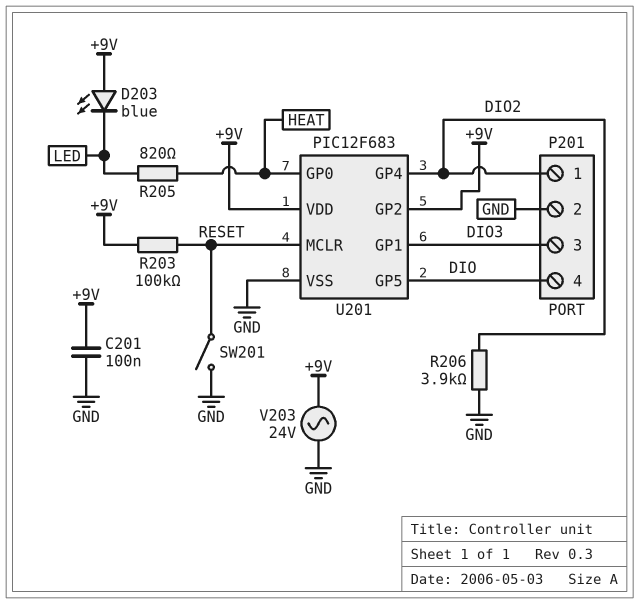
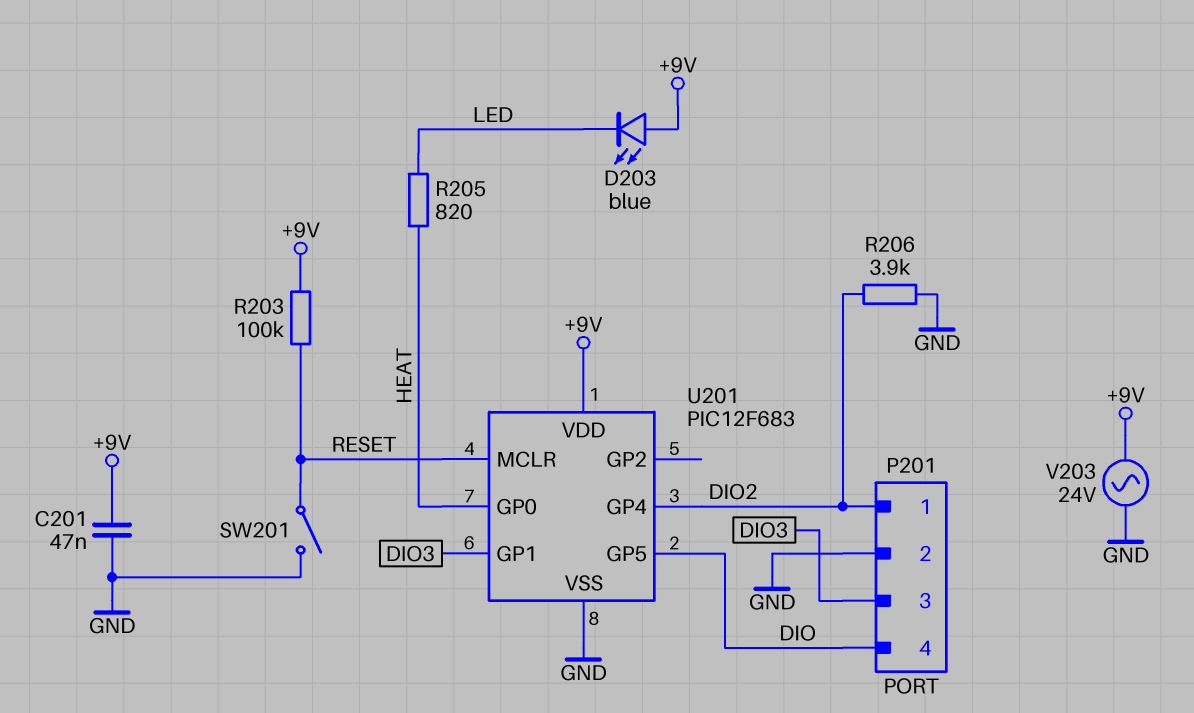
C201: 100nF (+9V, GND) -> 47nF (+9V, GND)
U201 pin GP2: +9V -> none

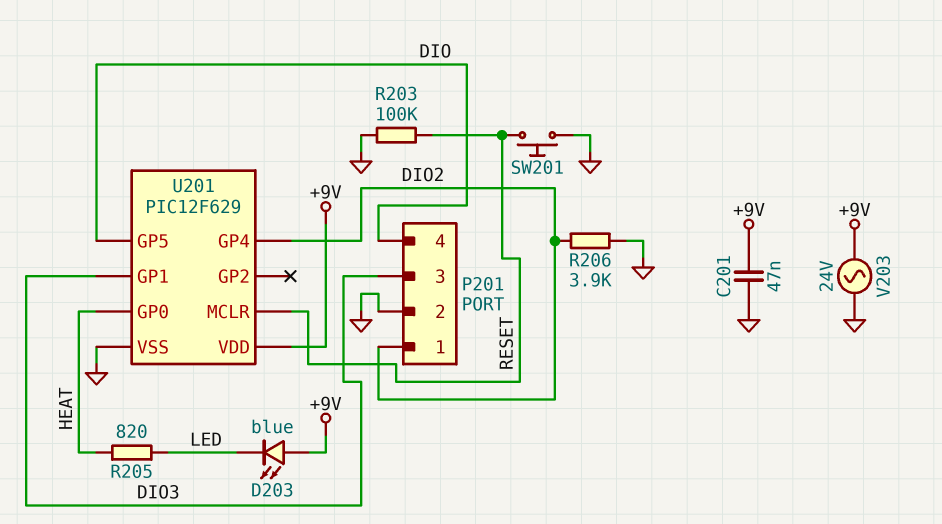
R203: 100k (+9V, RESET) -> 100k (GND, RESET)
SW201: switch (GND, RESET) -> button (GND, RESET)
U201: PIC12F683 -> PIC12F629

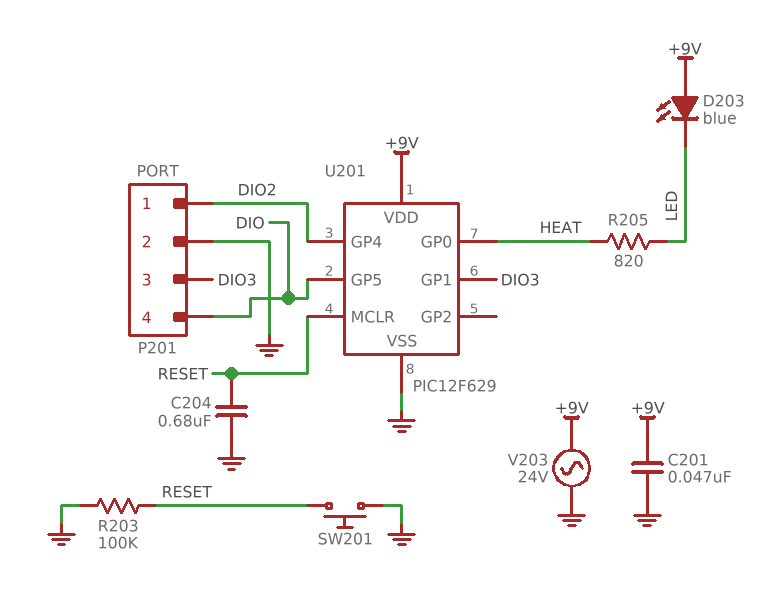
C204: none -> 680nF (GND, RESET)
R206: 3.9k (DIO2, GND) -> none

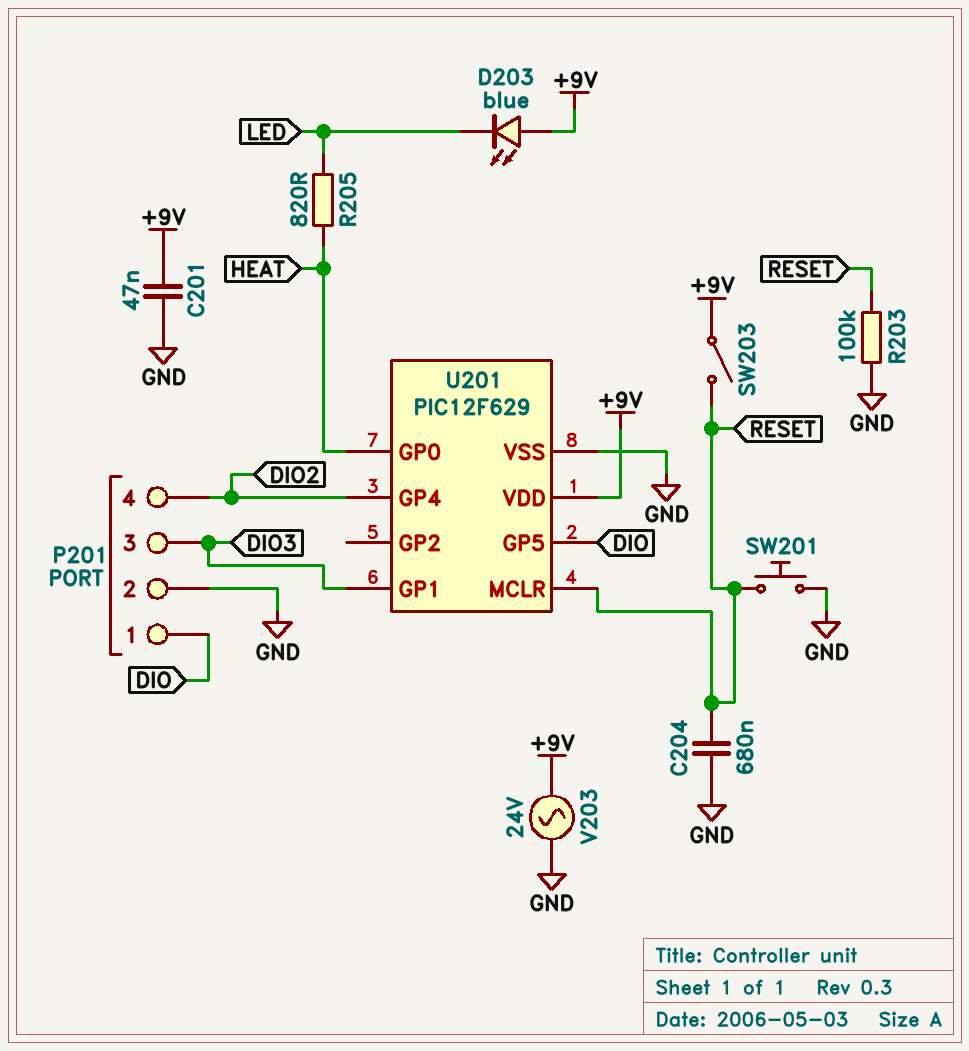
P201 pin 1: DIO2 -> DIO
P201 pin 4: DIO -> DIO2
SW203: none -> switch (+9V, RESET)

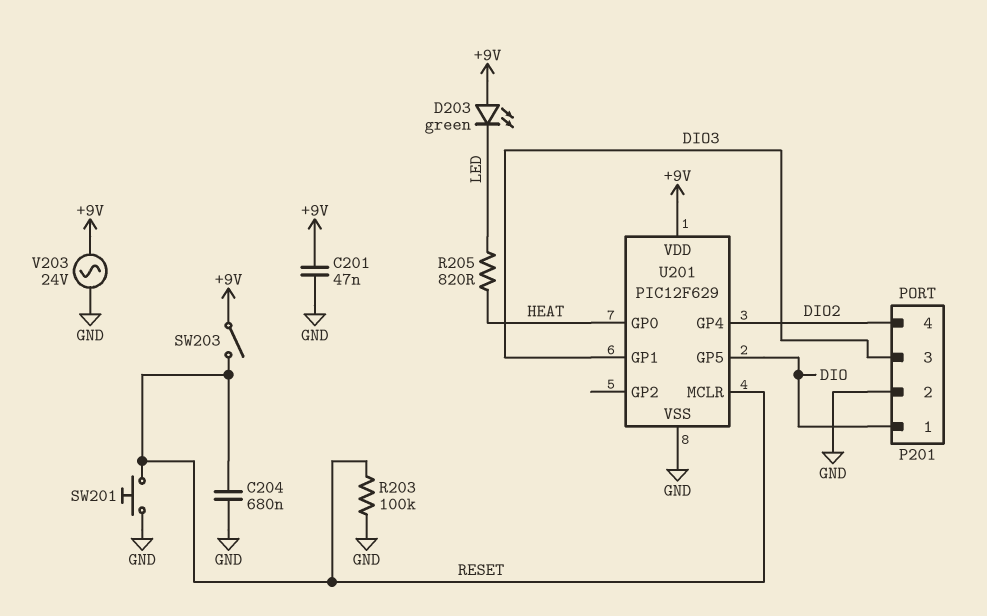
D203: LED blue (A +9V, K LED) -> LED green (A +9V, K LED)

